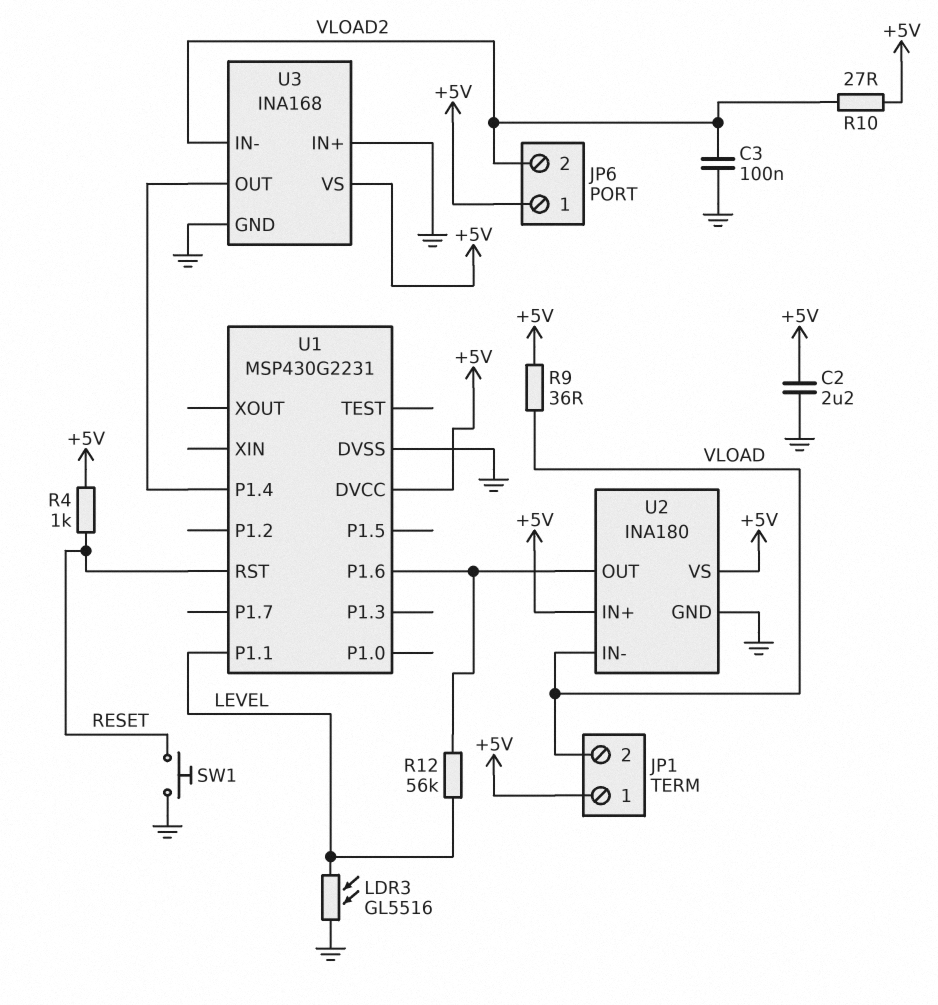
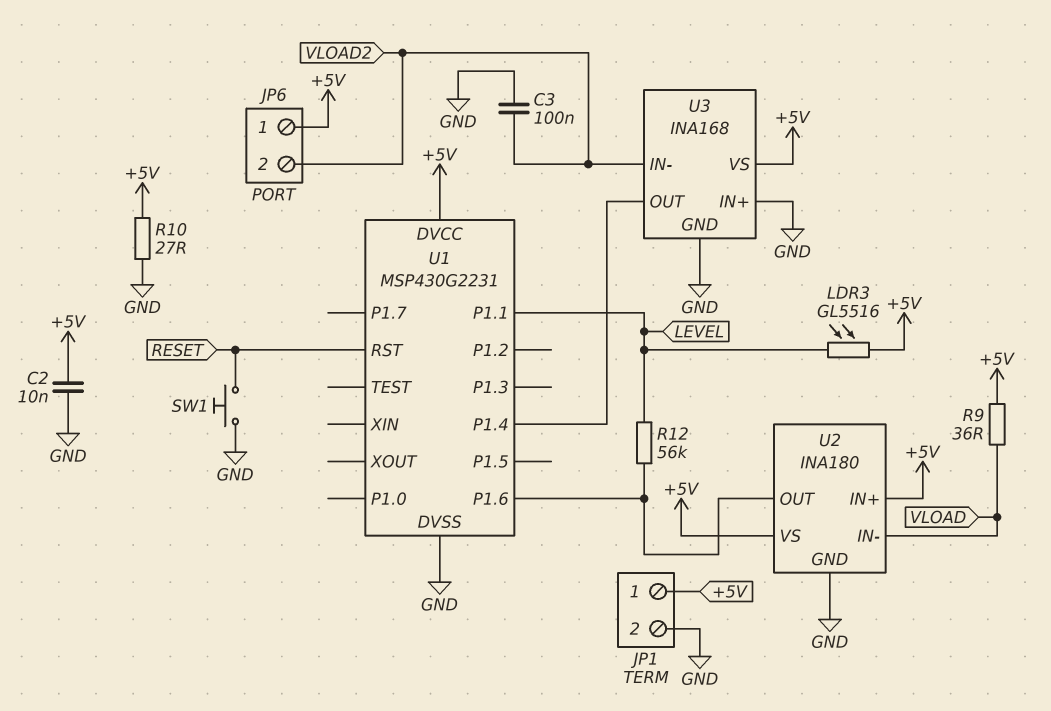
C2: 2.2uF (+5V, GND) -> 10nF (+5V, GND)
JP1 pin 2: VLOAD -> GND
LDR3: GL5516 (GND, LEVEL) -> GL5516 (+5V, LEVEL)
R4: 1k (+5V, RESET) -> none
R10: 27 (+5V, VLOAD2) -> 27 (+5V, GND)

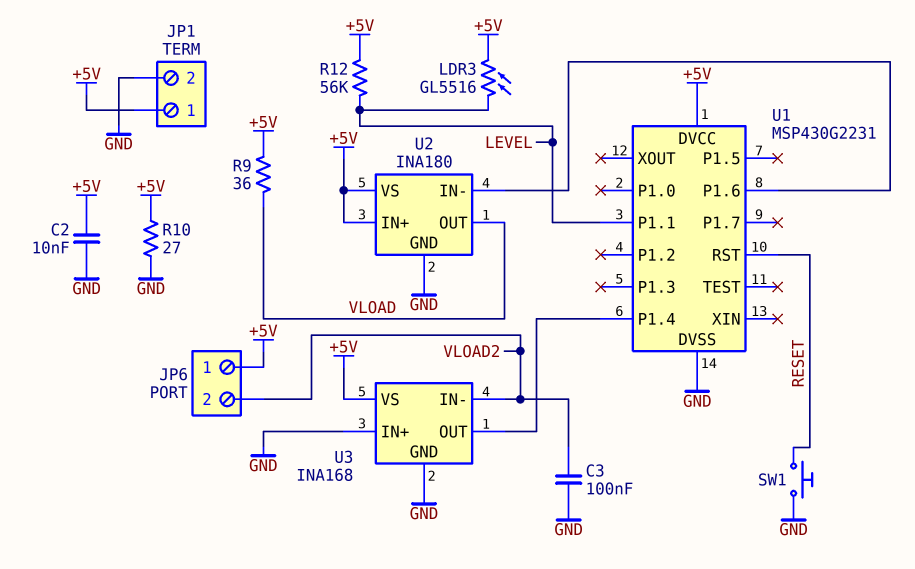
R12: 56k (LEVEL, U1/P1.6) -> 56k (+5V, LEVEL)
U2 pin IN-: VLOAD -> U1/P1.6
U2 pin OUT: U1/P1.6 -> VLOAD

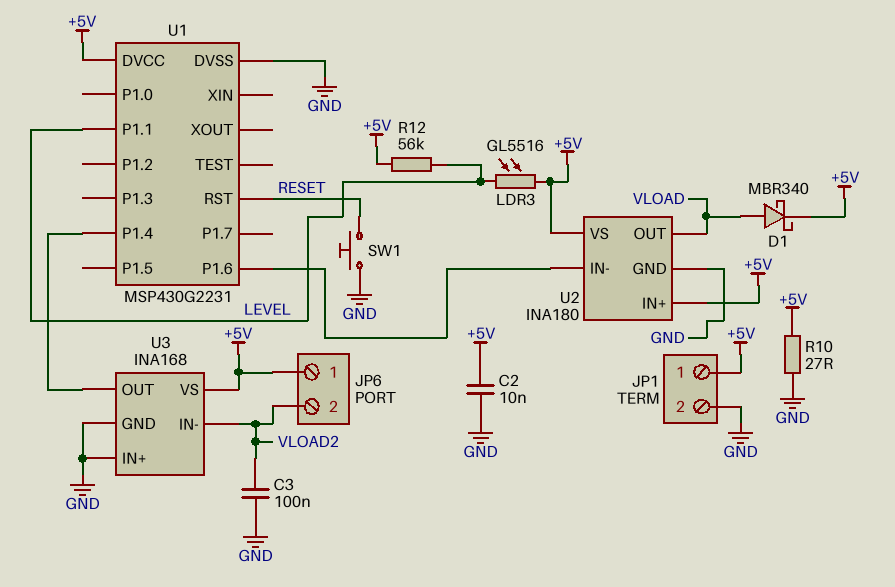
D1: none -> schottky MBR340 (A VLOAD, K +5V)
R9: 36 (+5V, VLOAD) -> none

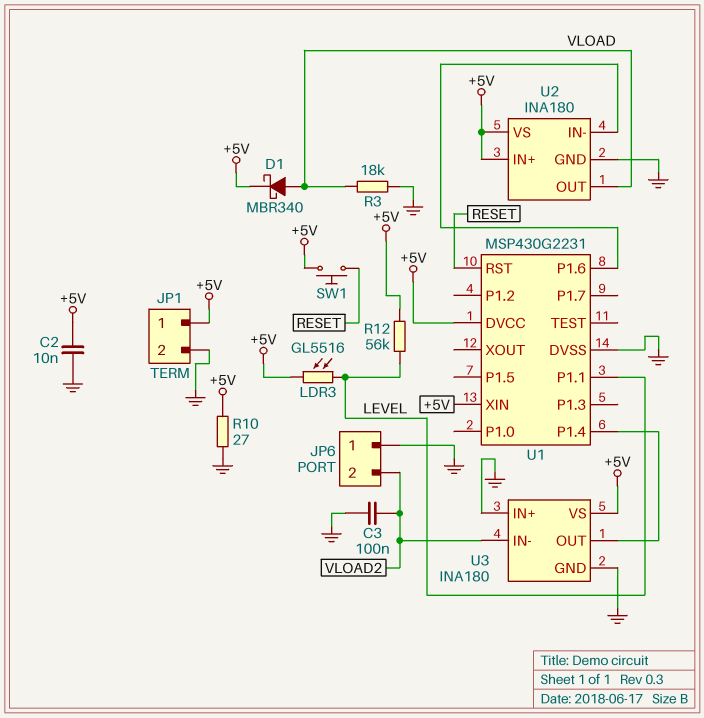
JP6 pin 1: +5V -> GND
R3: none -> 18k (GND, VLOAD)
SW1: button (GND, RESET) -> button (+5V, RESET)
U1 pin XIN: none -> +5V
U3: INA168 -> INA180

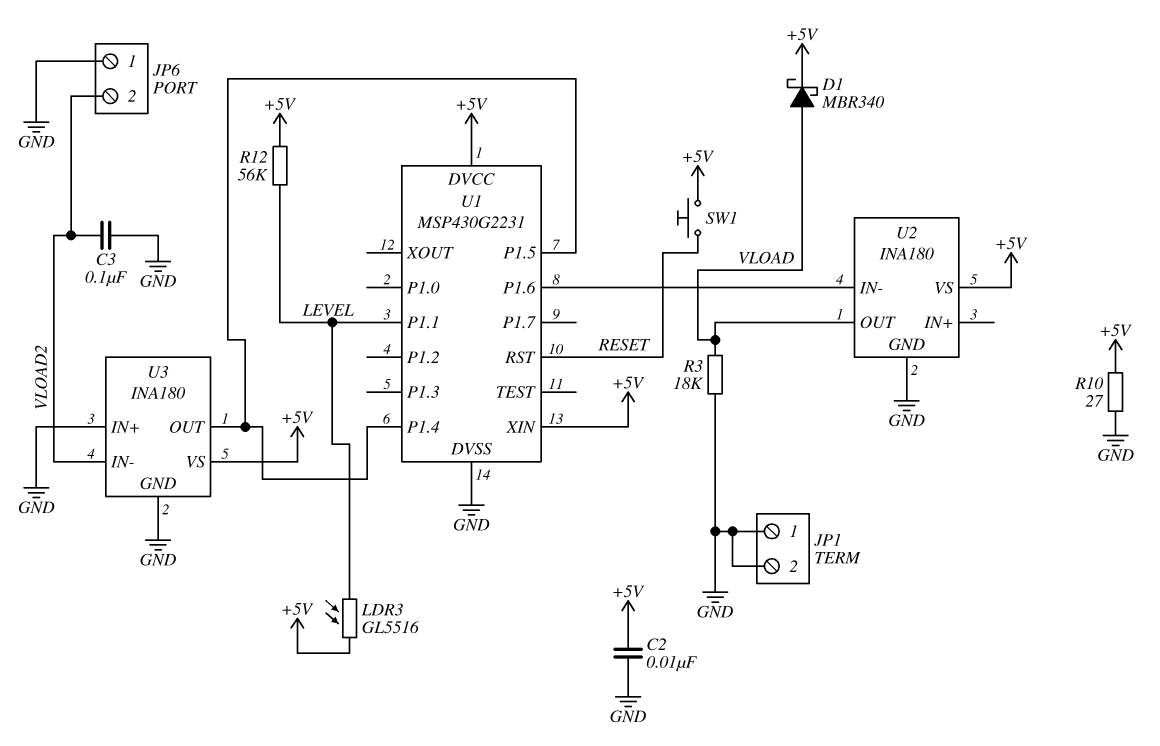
JP1 pin 1: +5V -> GND
U1 pin P1.5: none -> U1/P1.4
U2 pin IN+: +5V -> none

